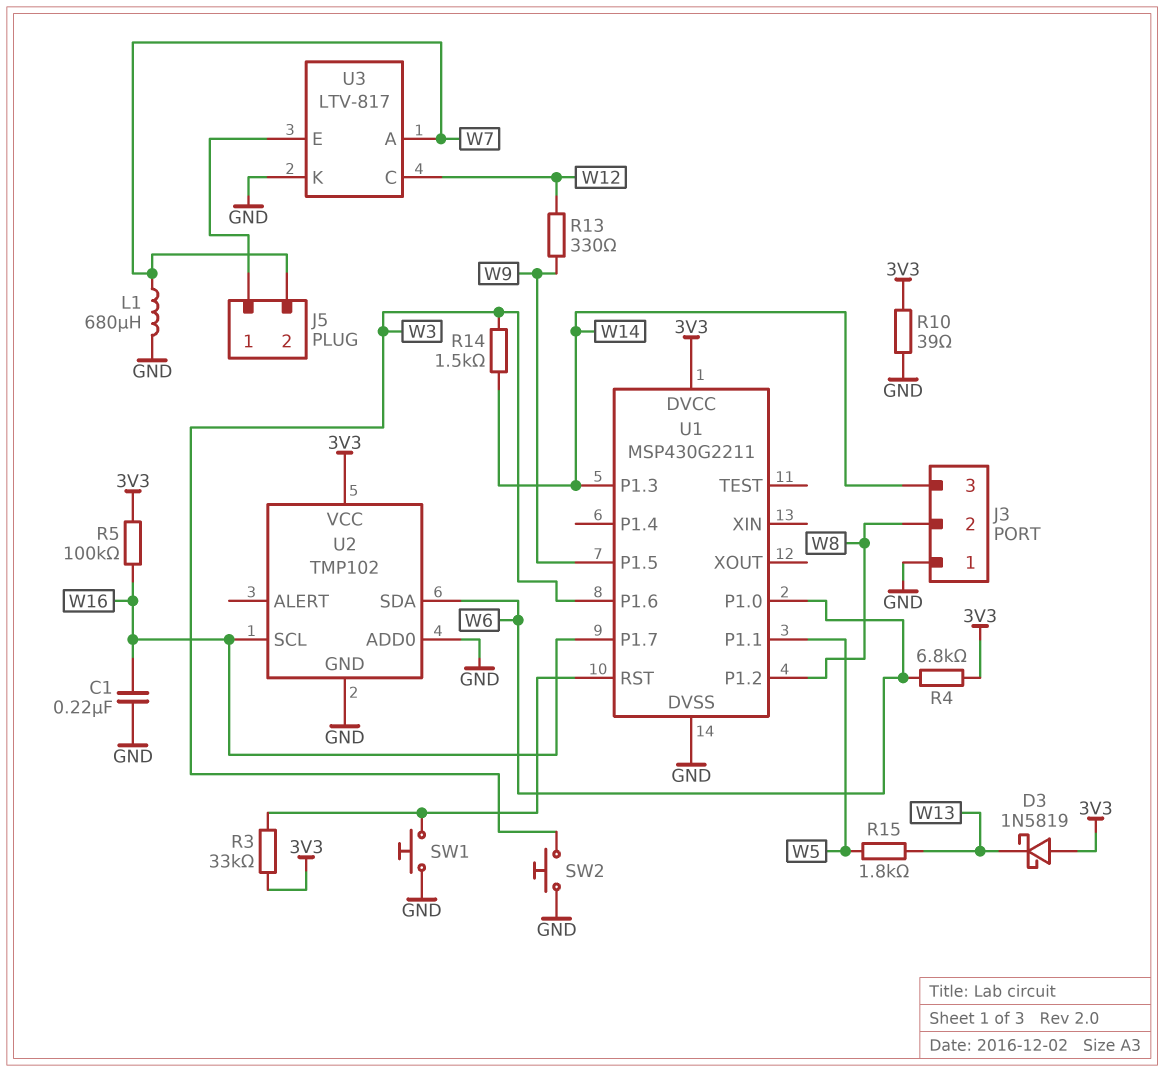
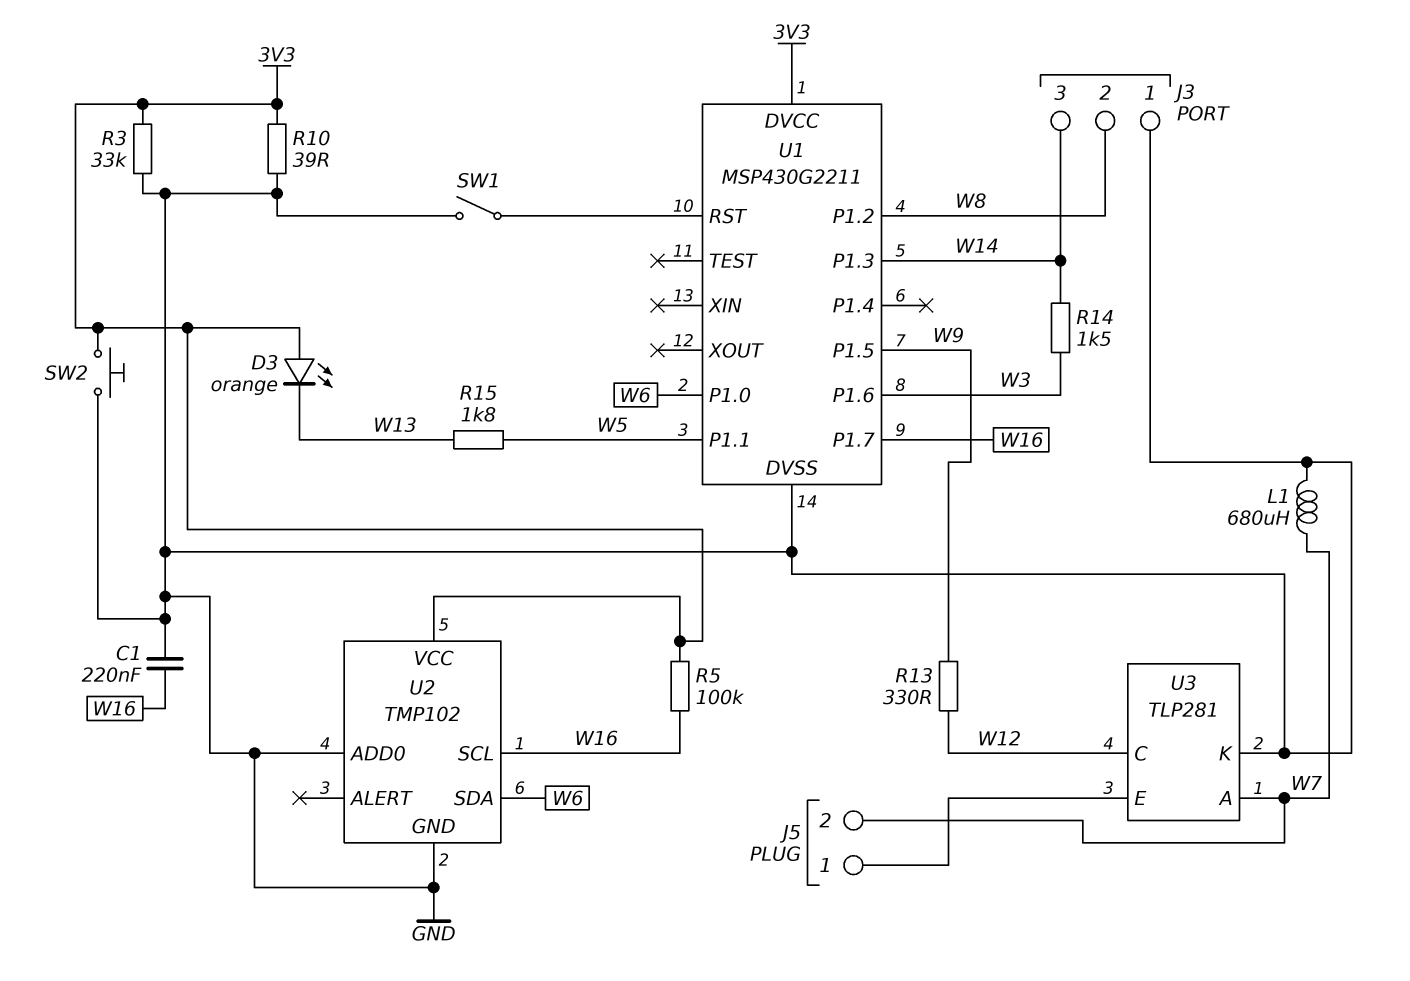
D3: schottky 1N5819 (A 3V3, K W13) -> LED orange (A 3V3, K W13)
R3: 33k (3V3, U1/RST) -> 33k (3V3, GND)
R4: 6.8k (3V3, W6) -> none
SW1: button (GND, U1/RST) -> switch (GND, U1/RST)
SW2: button (GND, W3) -> button (3V3, GND)
U3: LTV-817 -> TLP281

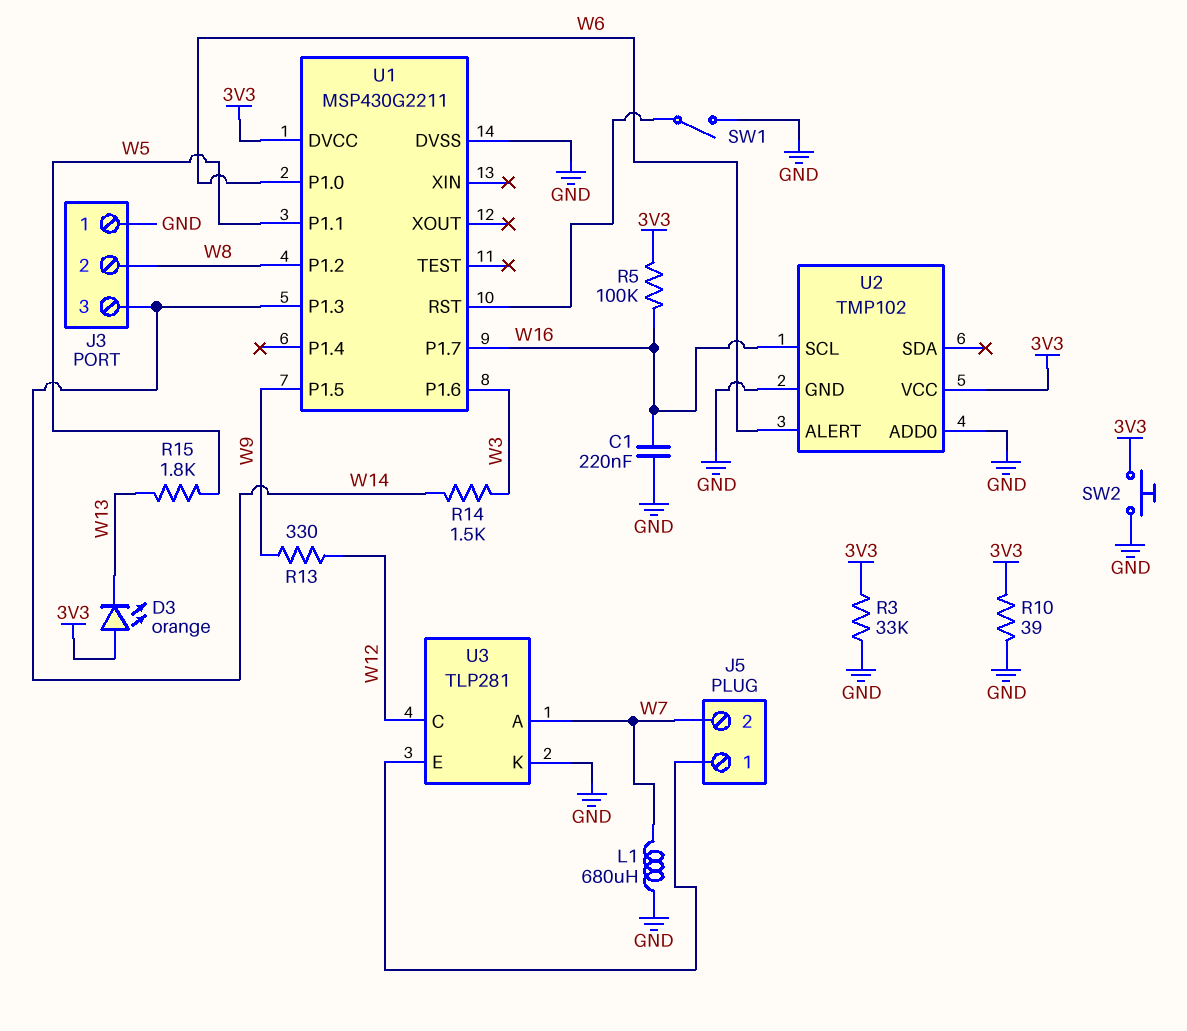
U2 pin ALERT: none -> W6
U2 pin SDA: W6 -> none

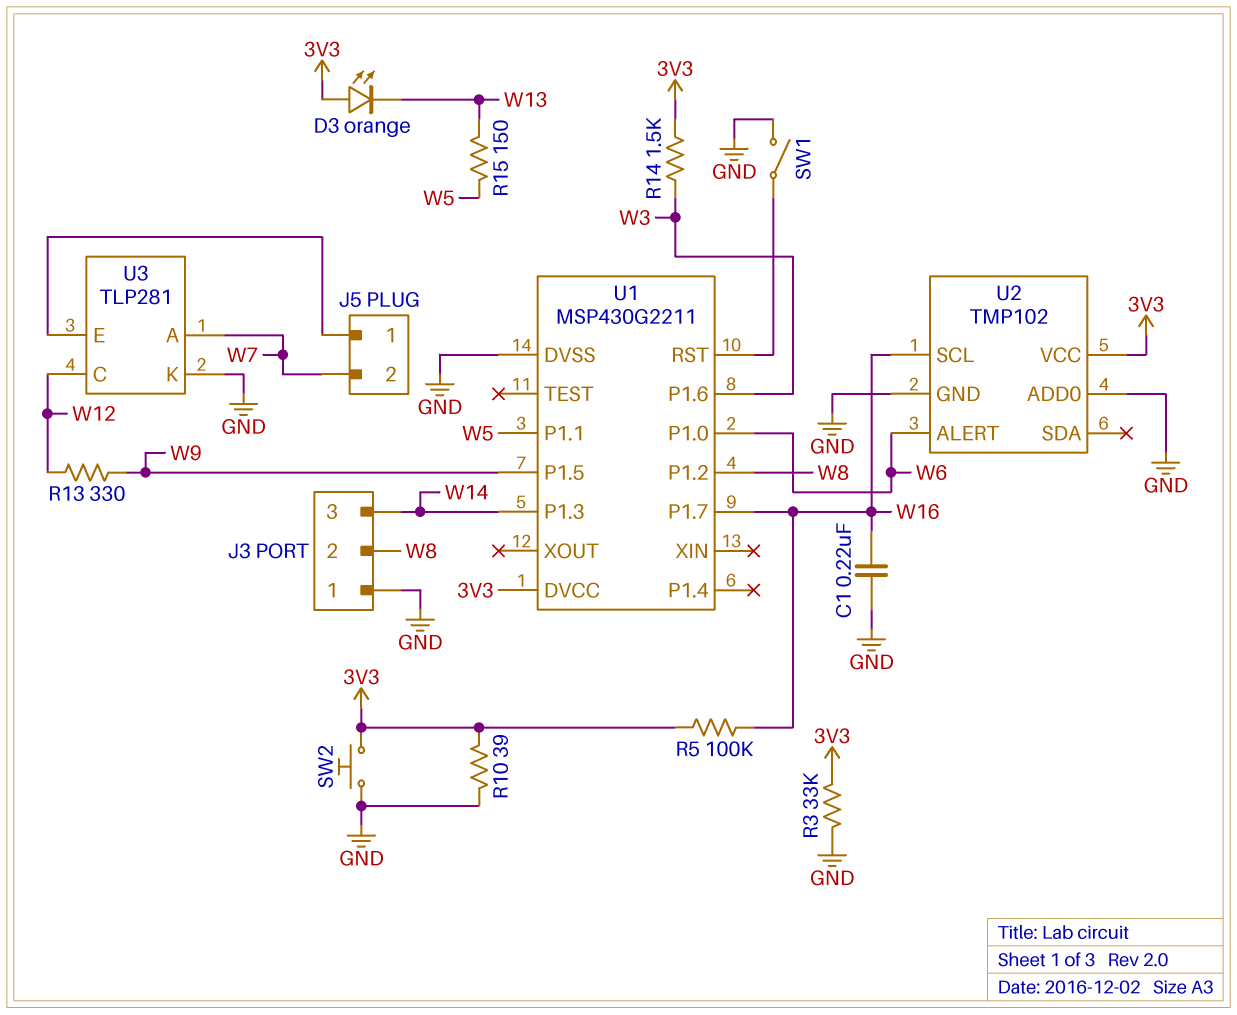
L1: 680uH (GND, W7) -> none
R14: 1.5k (W3, W14) -> 1.5k (3V3, W3)
R15: 1.8k (W5, W13) -> 150 (W5, W13)

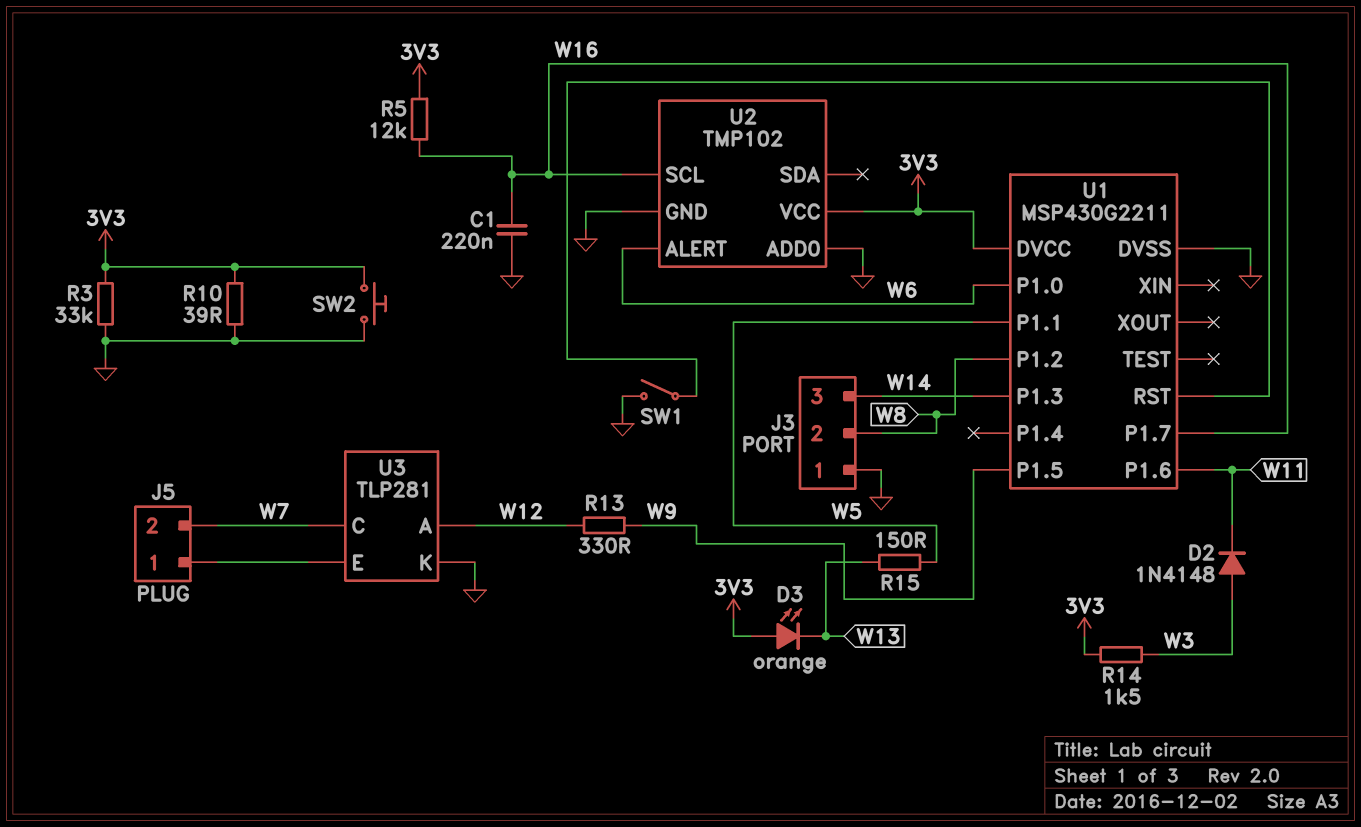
D2: none -> diode 1N4148 (A W3, K W11)
R5: 100k (3V3, W16) -> 12k (3V3, W16)
U1 pin P1.6: W3 -> W11
U3 pin A: W7 -> W12
U3 pin C: W12 -> W7

